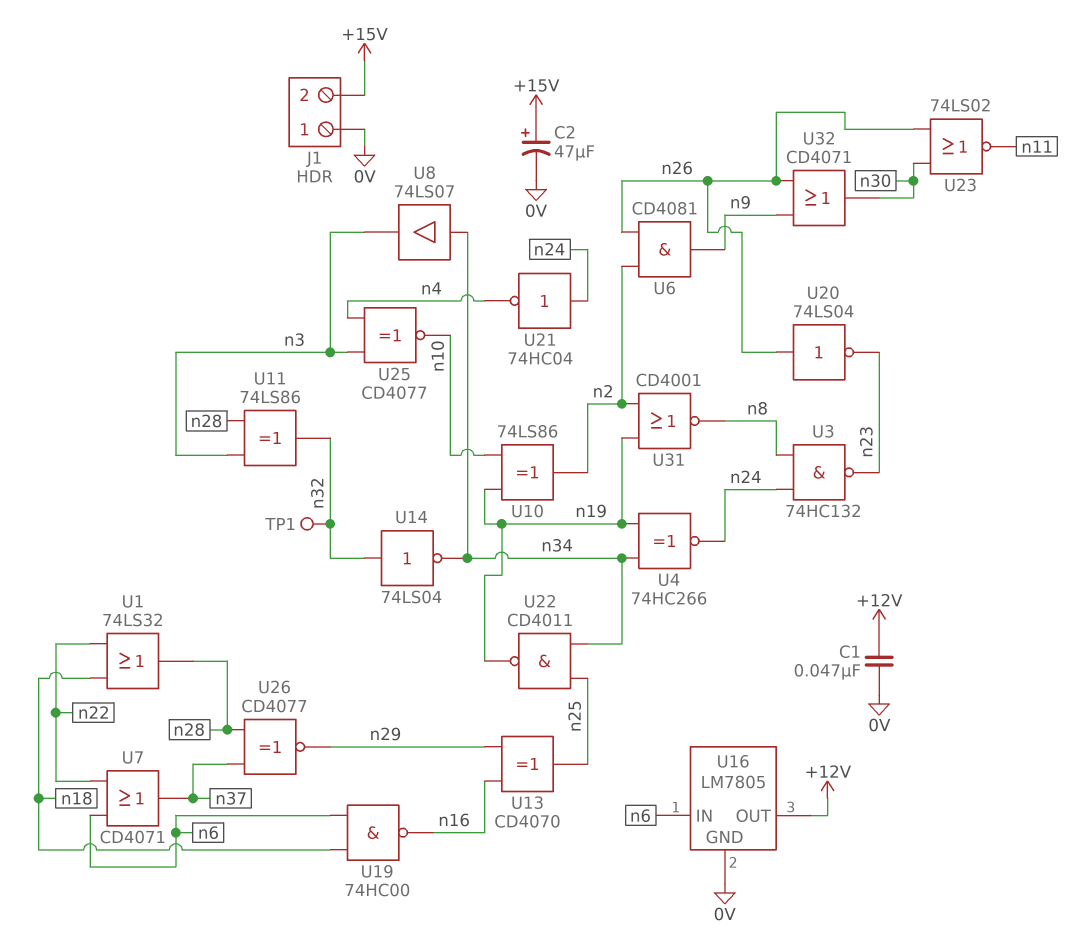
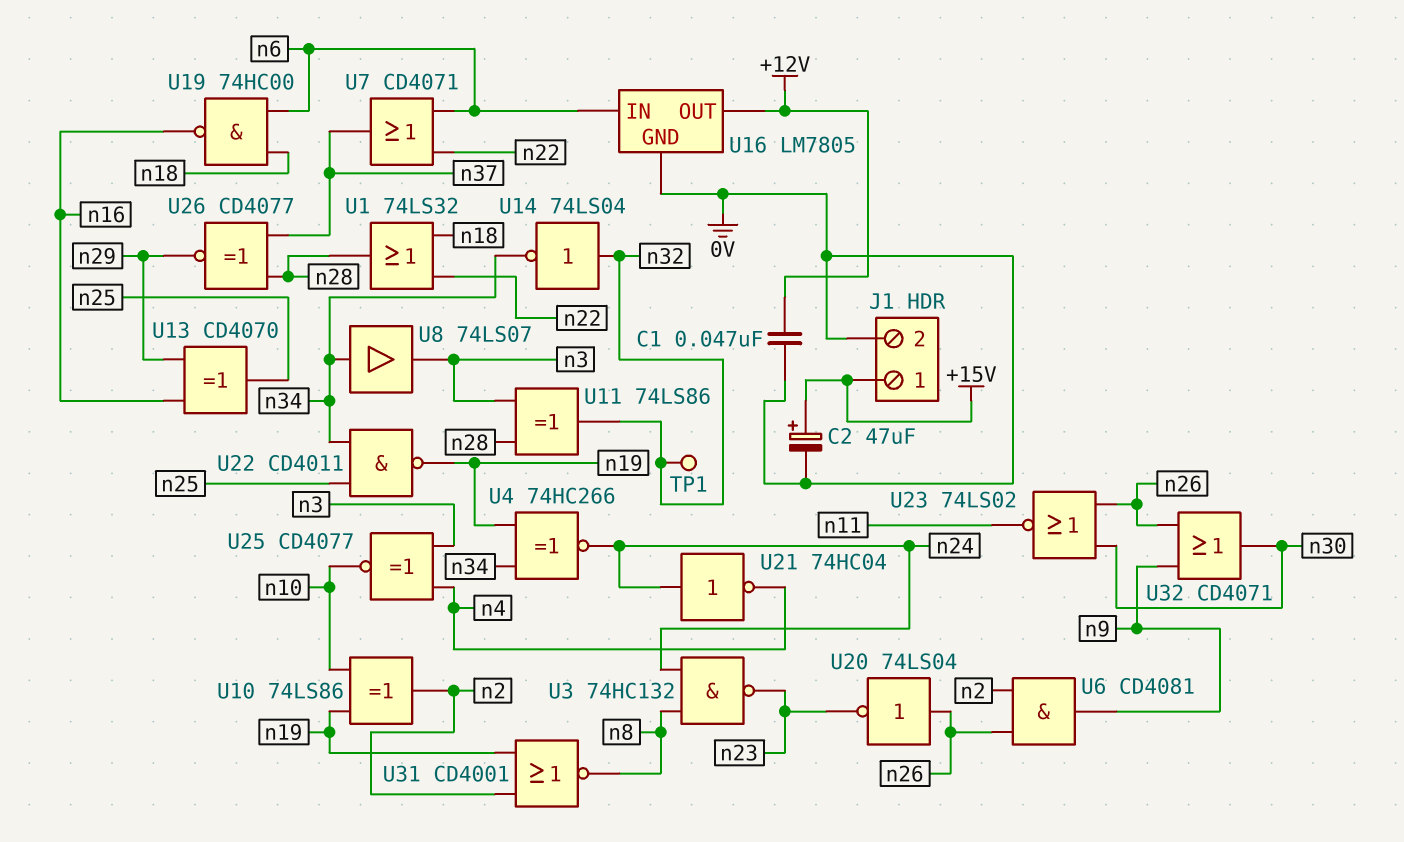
J1 pin 1: 0V -> +15V
J1 pin 2: +15V -> 0V

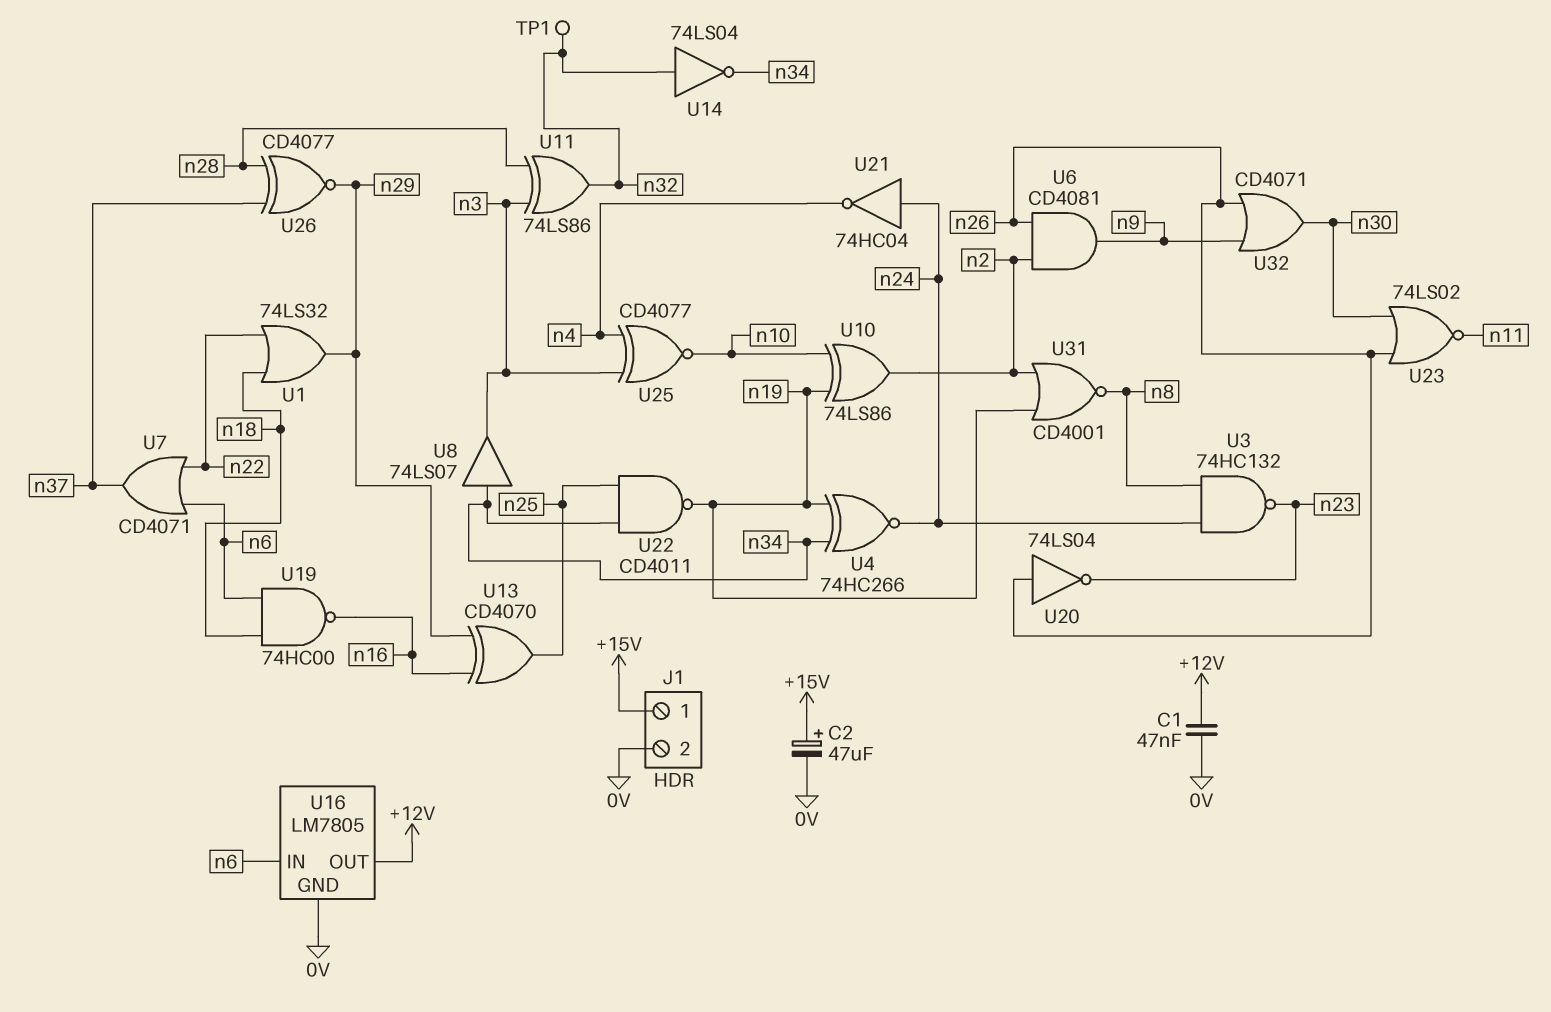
U1: OR 74LS32 (in n18, in n22, out n28) -> OR 74LS32 (in n18, in n22, out n29)

